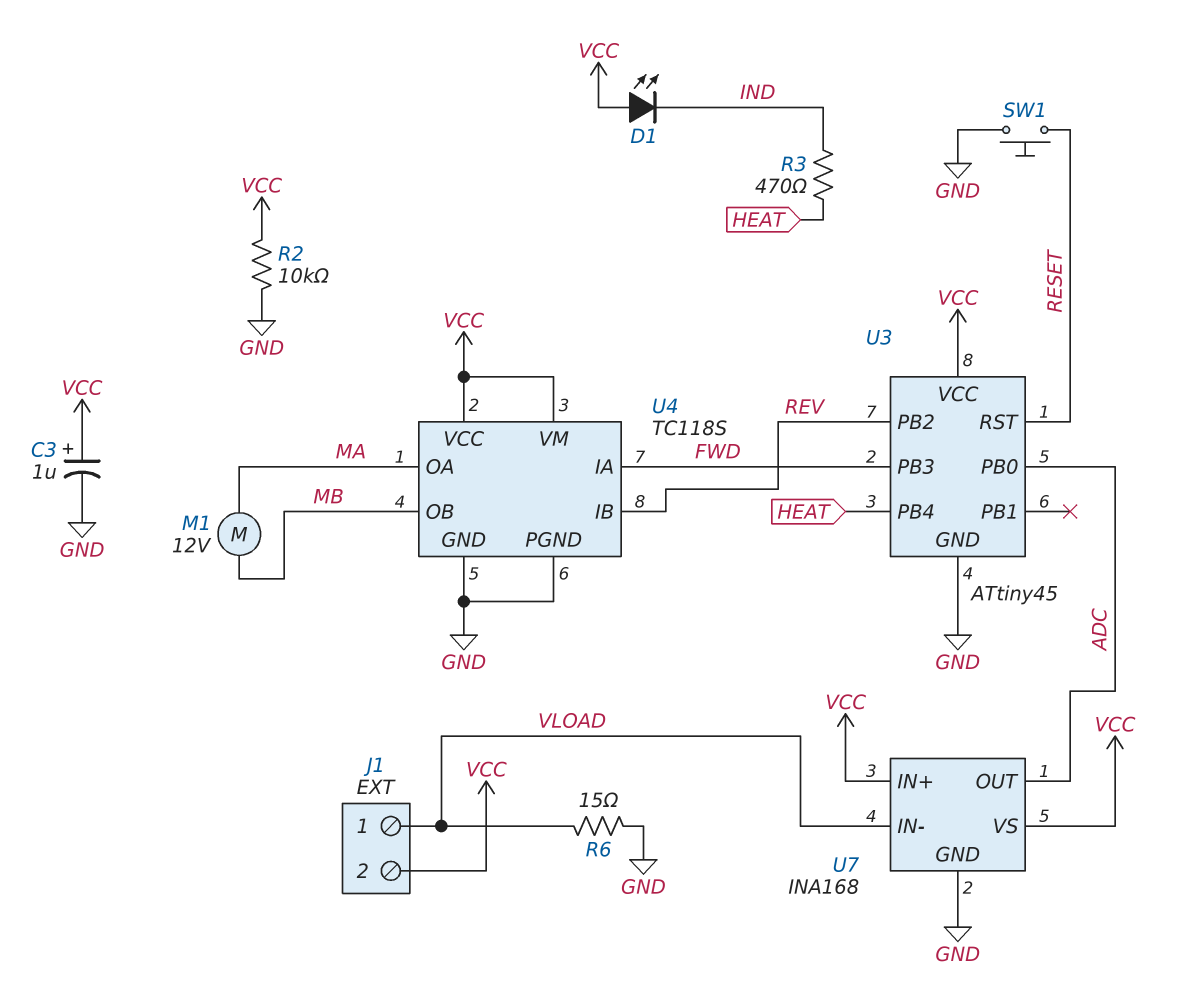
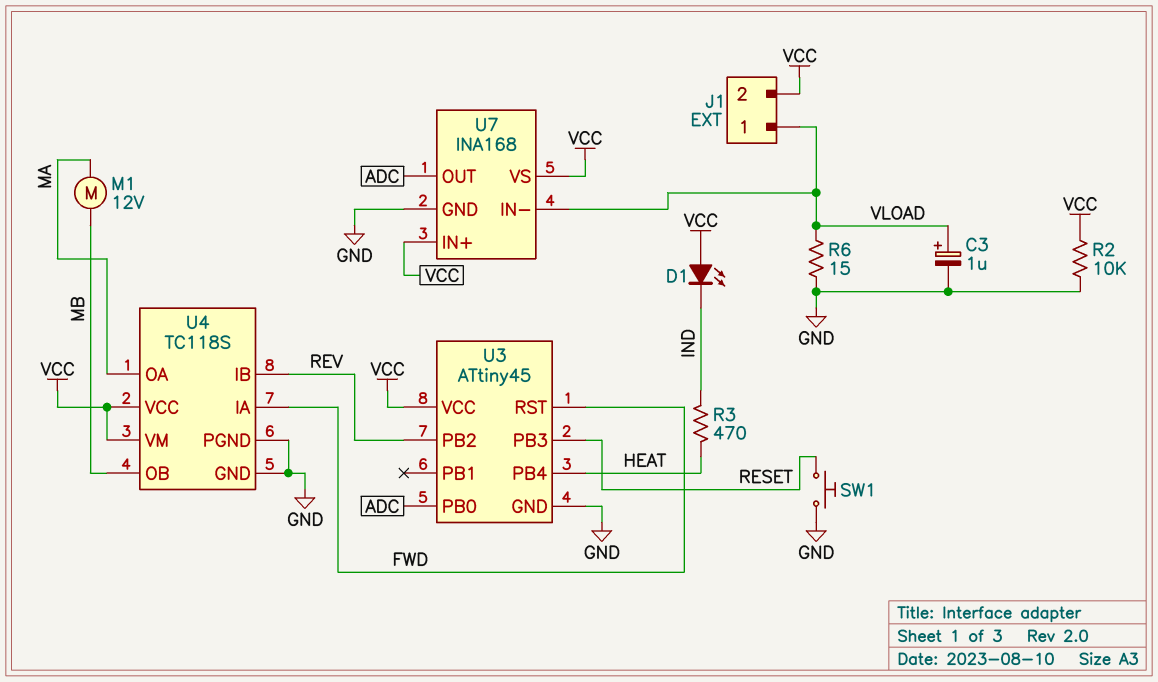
C3: 1uF (plus VCC, minus GND) -> 1uF (plus VLOAD, minus GND)
U3 pin PB3: FWD -> RESET
U3 pin RST: RESET -> FWD

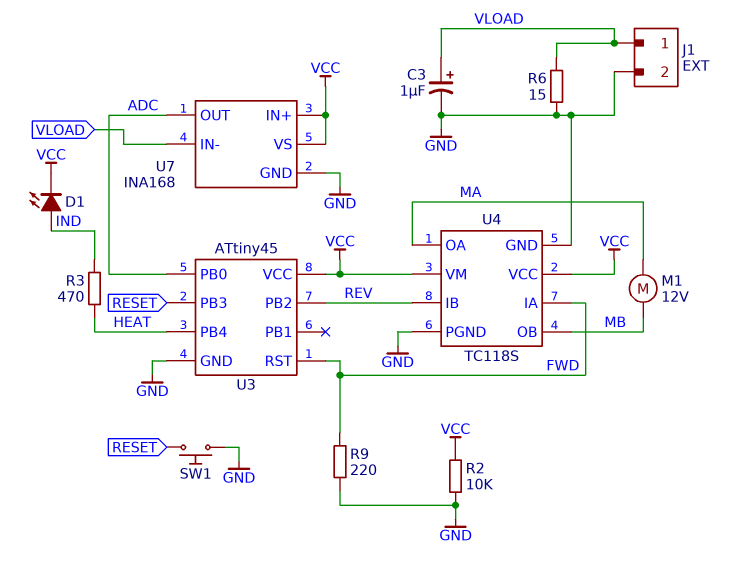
D1: LED (A VCC, K IND) -> LED (A IND, K VCC)
J1 pin 2: VCC -> GND
R9: none -> 220 (FWD, GND)

